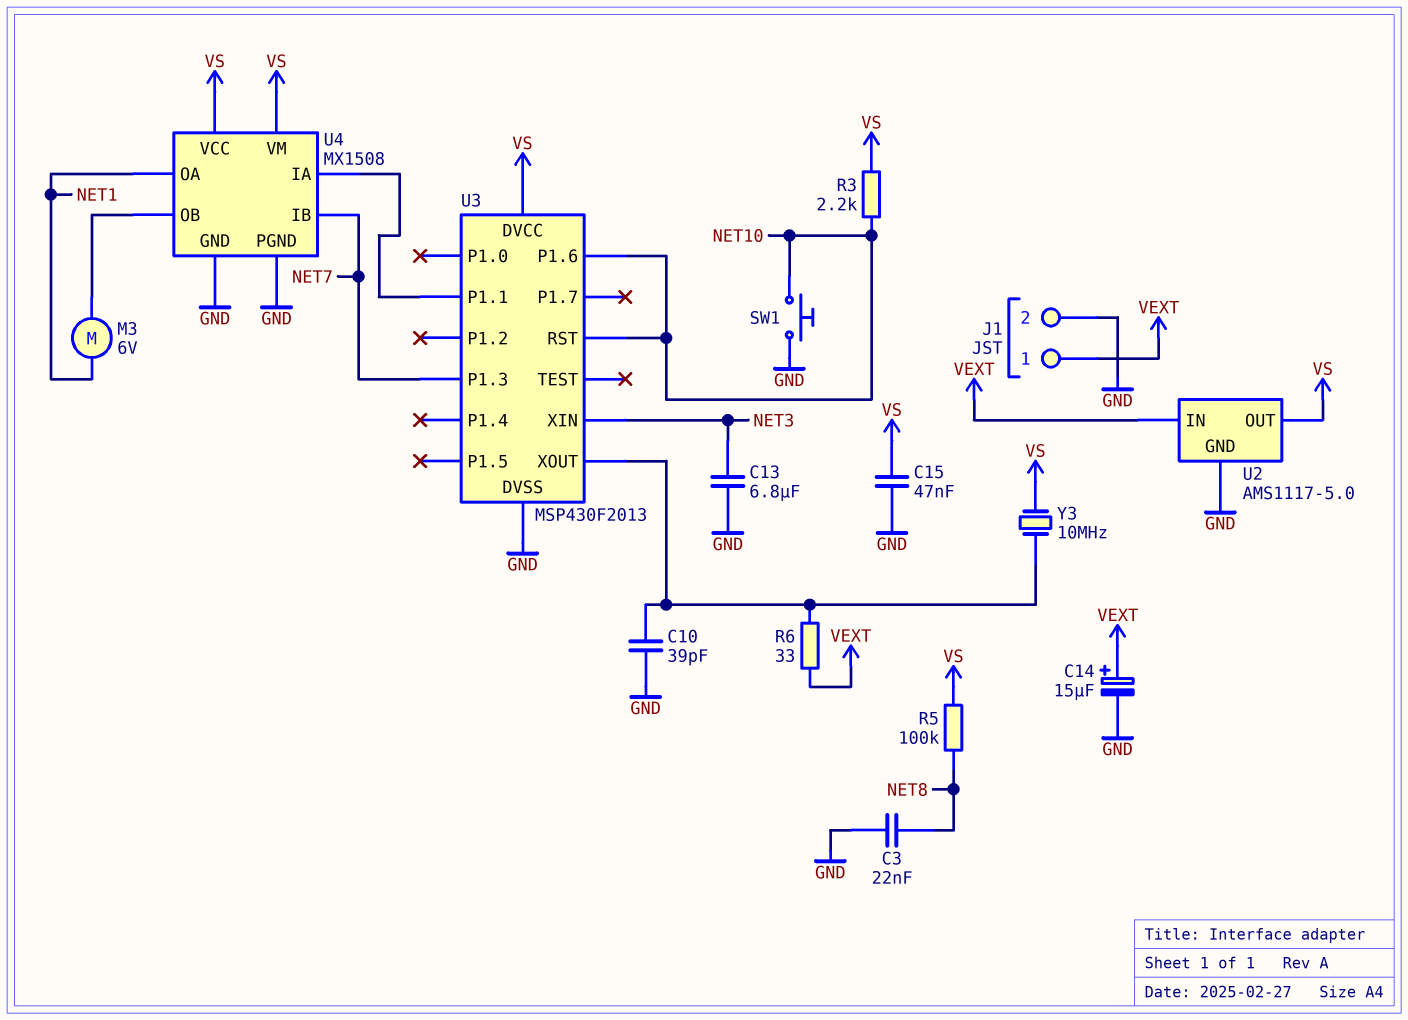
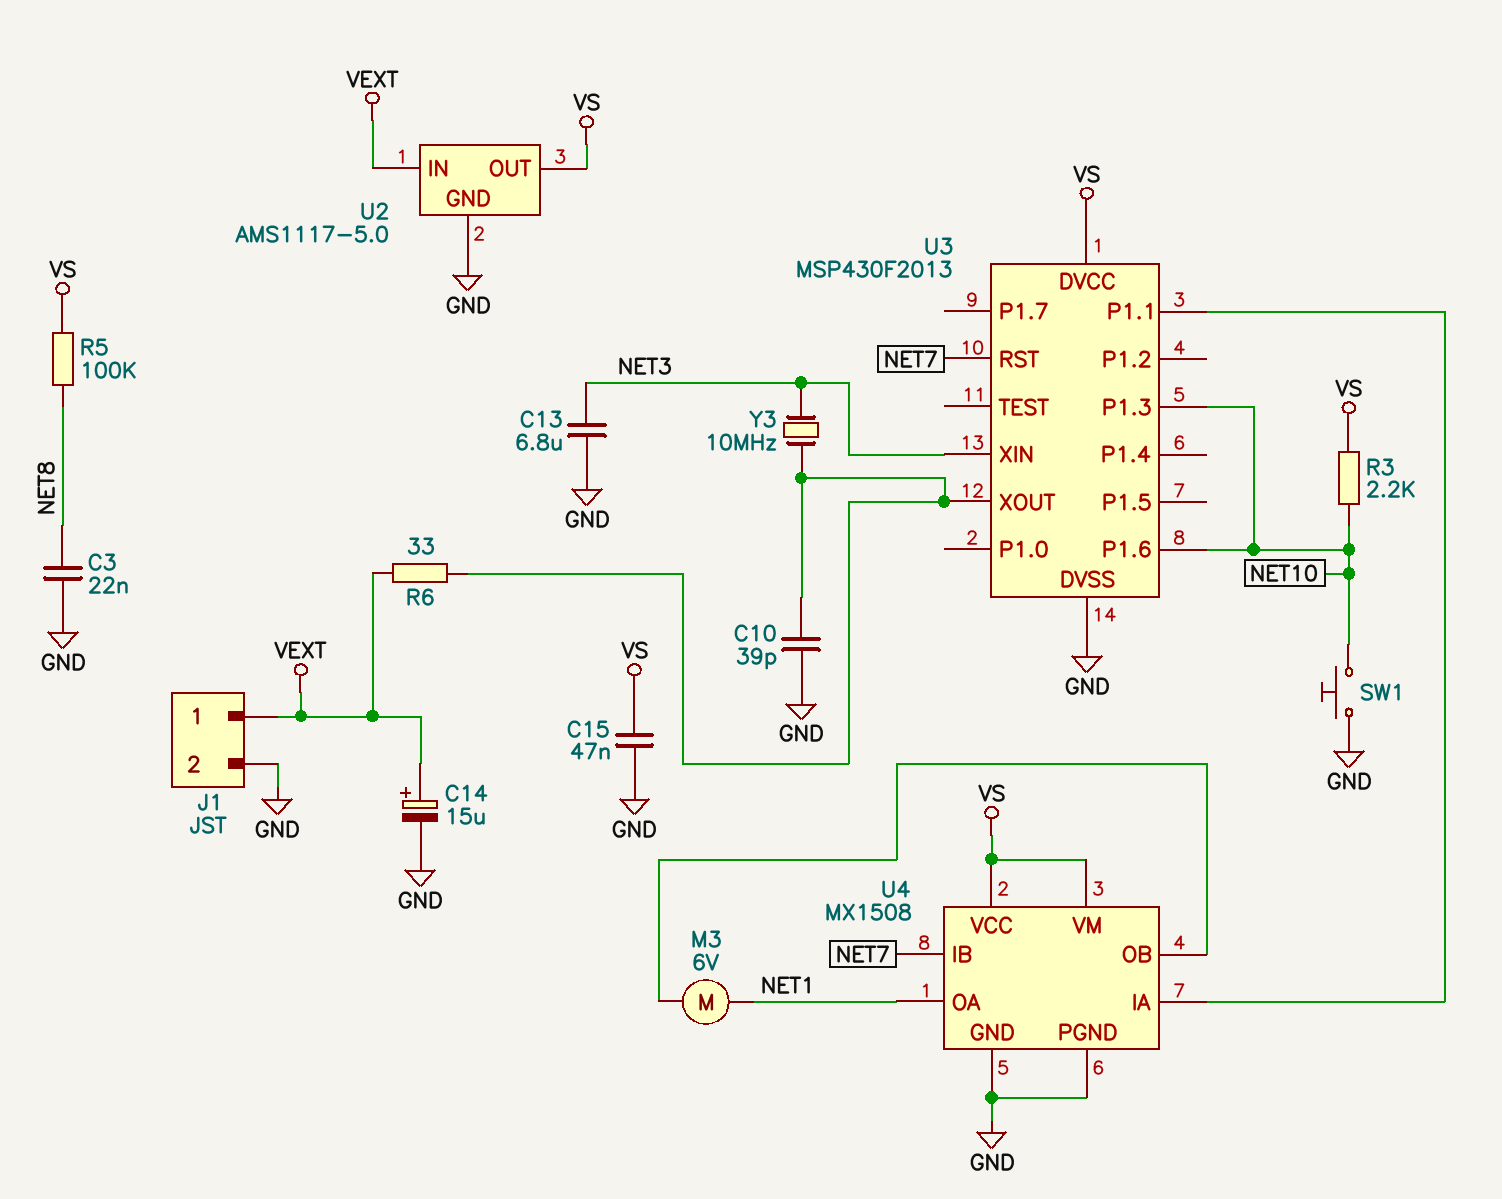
U3 pin P1.3: NET7 -> NET10
U3 pin RST: NET10 -> NET7
Y3: 10MHz (U3/XOUT, VS) -> 10MHz (NET3, U3/XOUT)

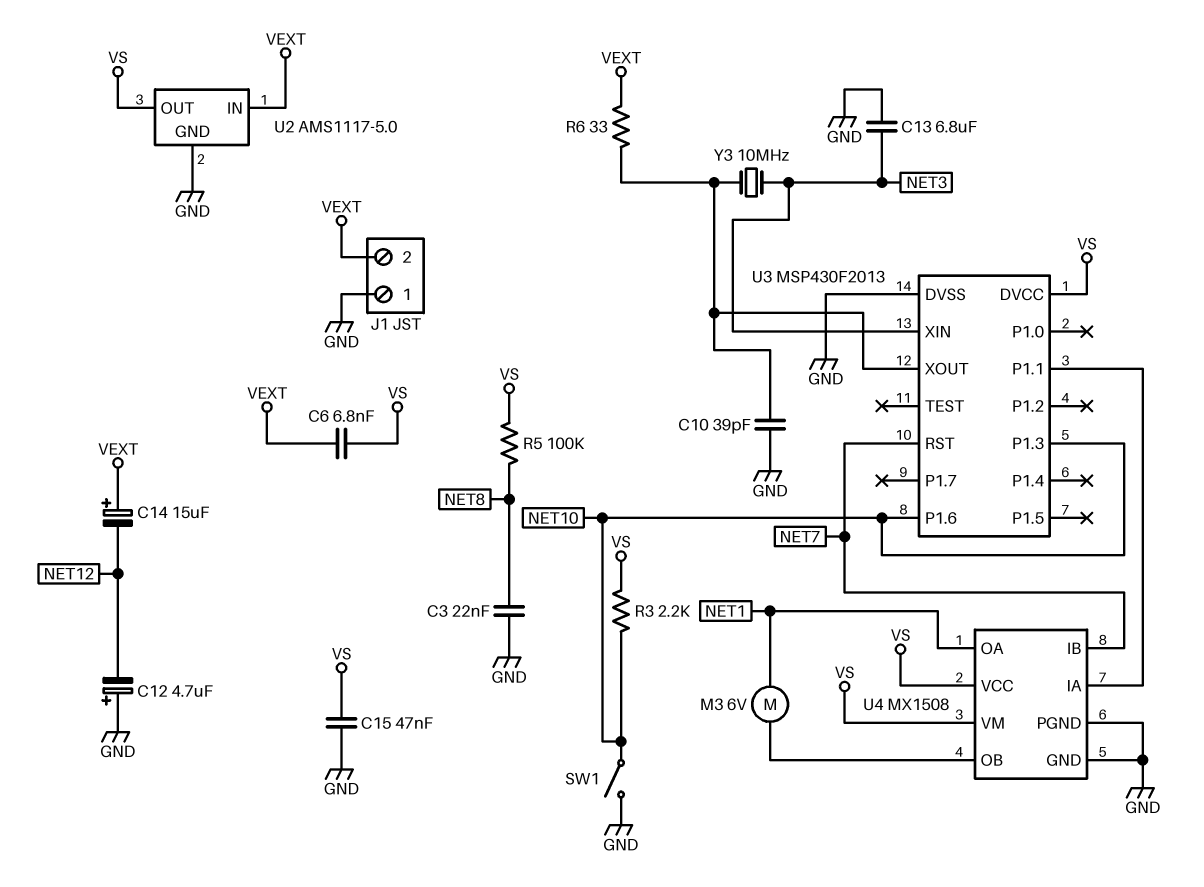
C6: none -> 6.8nF (VEXT, VS)
C12: none -> 4.7uF (plus GND, minus NET12)
C14: 15uF (plus VEXT, minus GND) -> 15uF (plus VEXT, minus NET12)
J1 pin 1: VEXT -> GND
J1 pin 2: GND -> VEXT
SW1: button (GND, NET10) -> switch (GND, NET10)

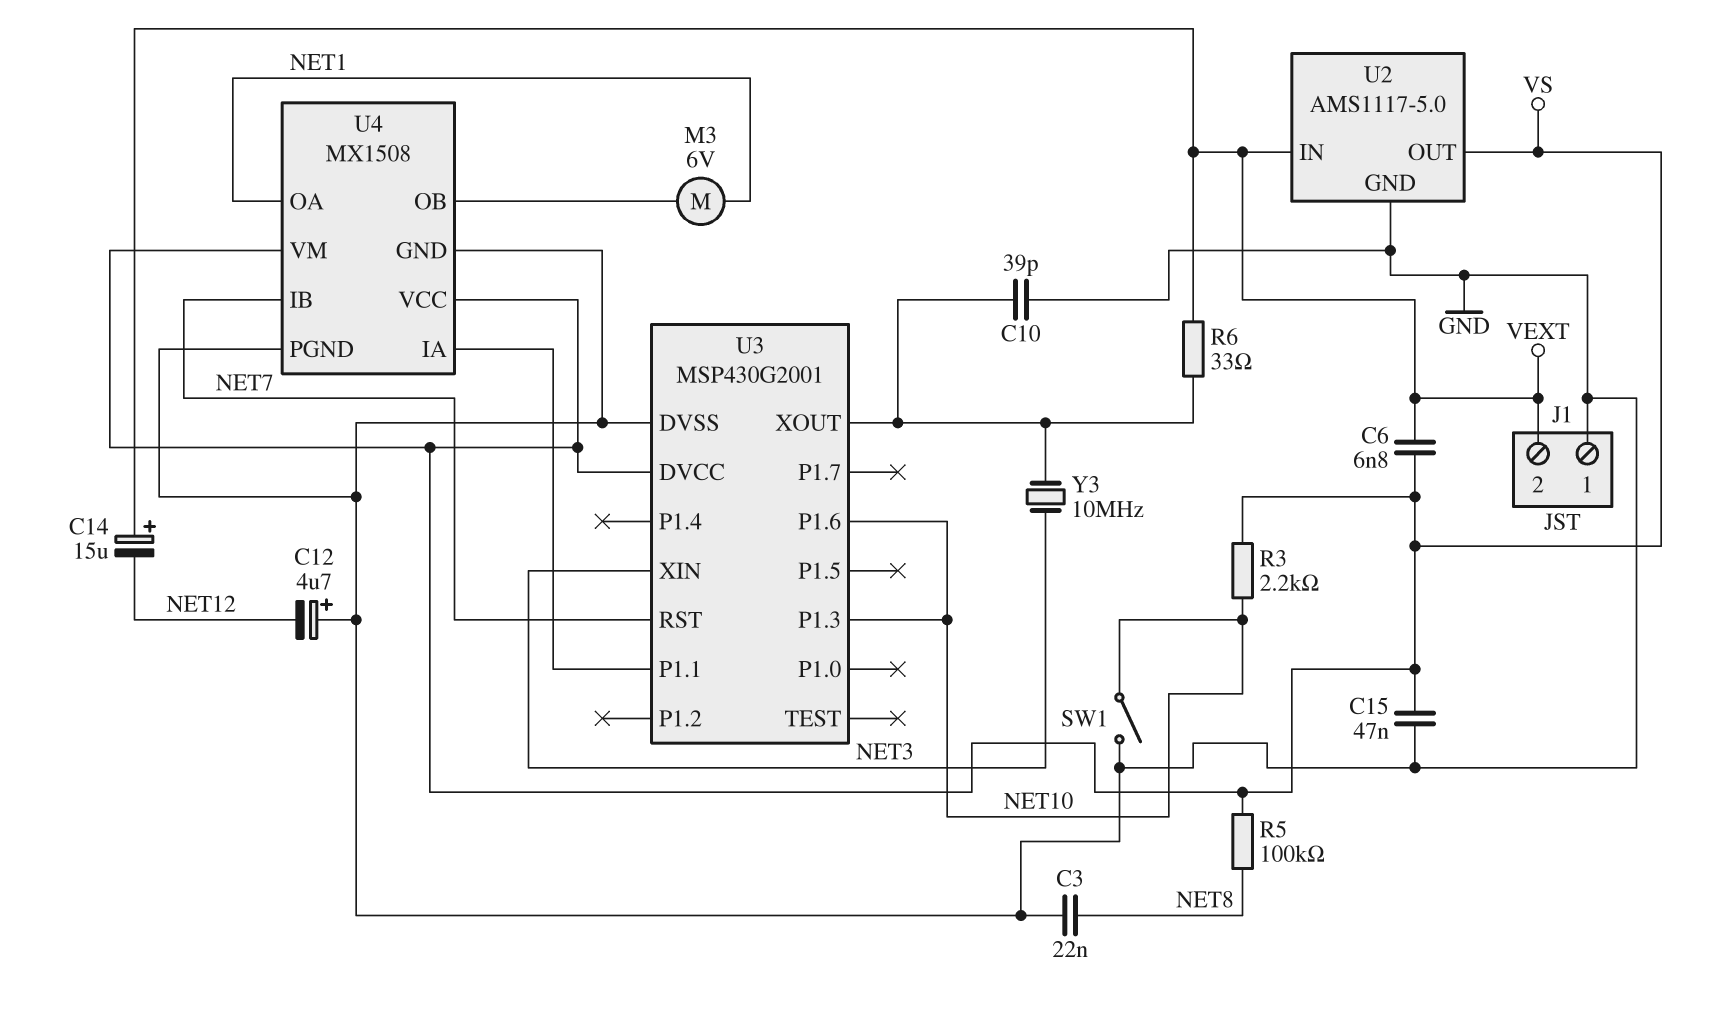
C13: 6.8uF (GND, NET3) -> none
U3: MSP430F2013 -> MSP430G2001

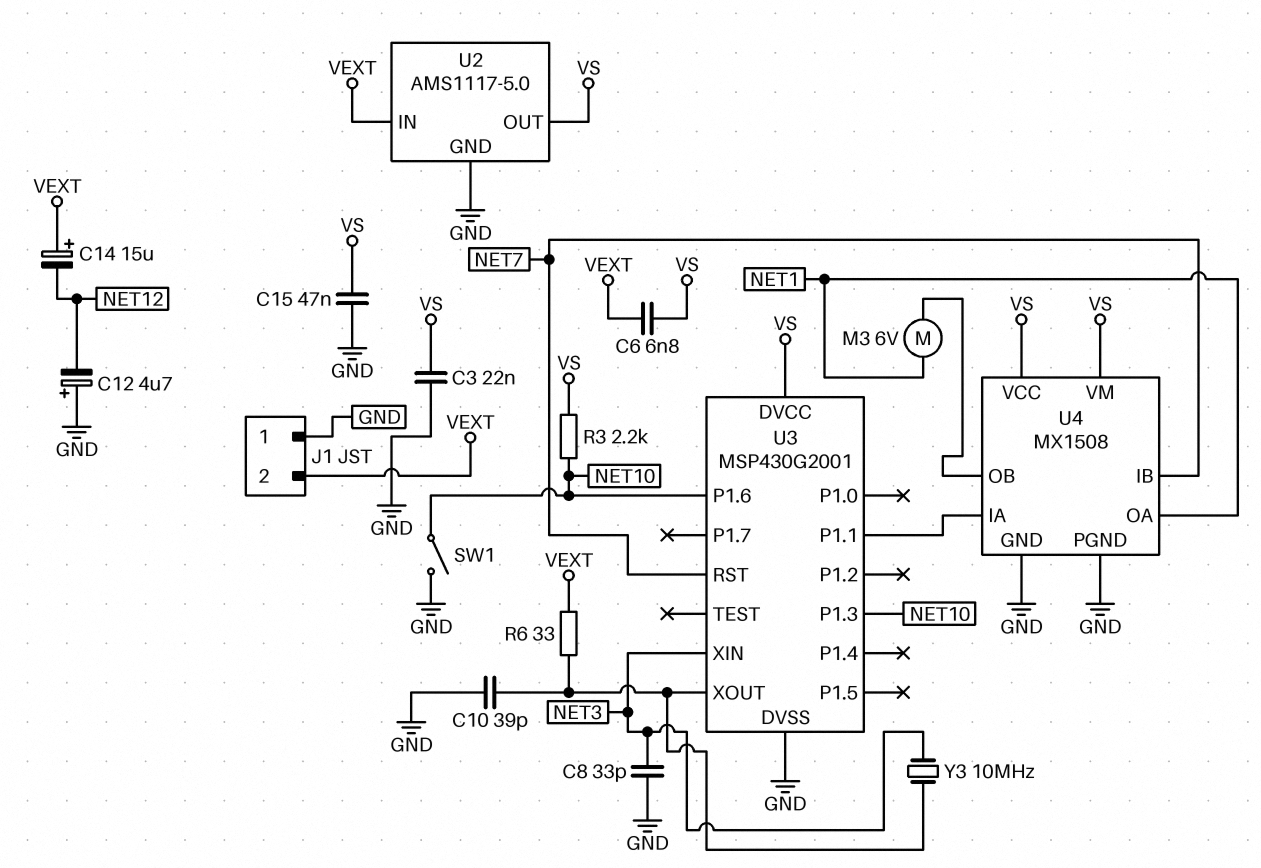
C3: 22nF (GND, NET8) -> 22nF (GND, VS)
C8: none -> 33pF (GND, NET3)
R5: 100k (NET8, VS) -> none

